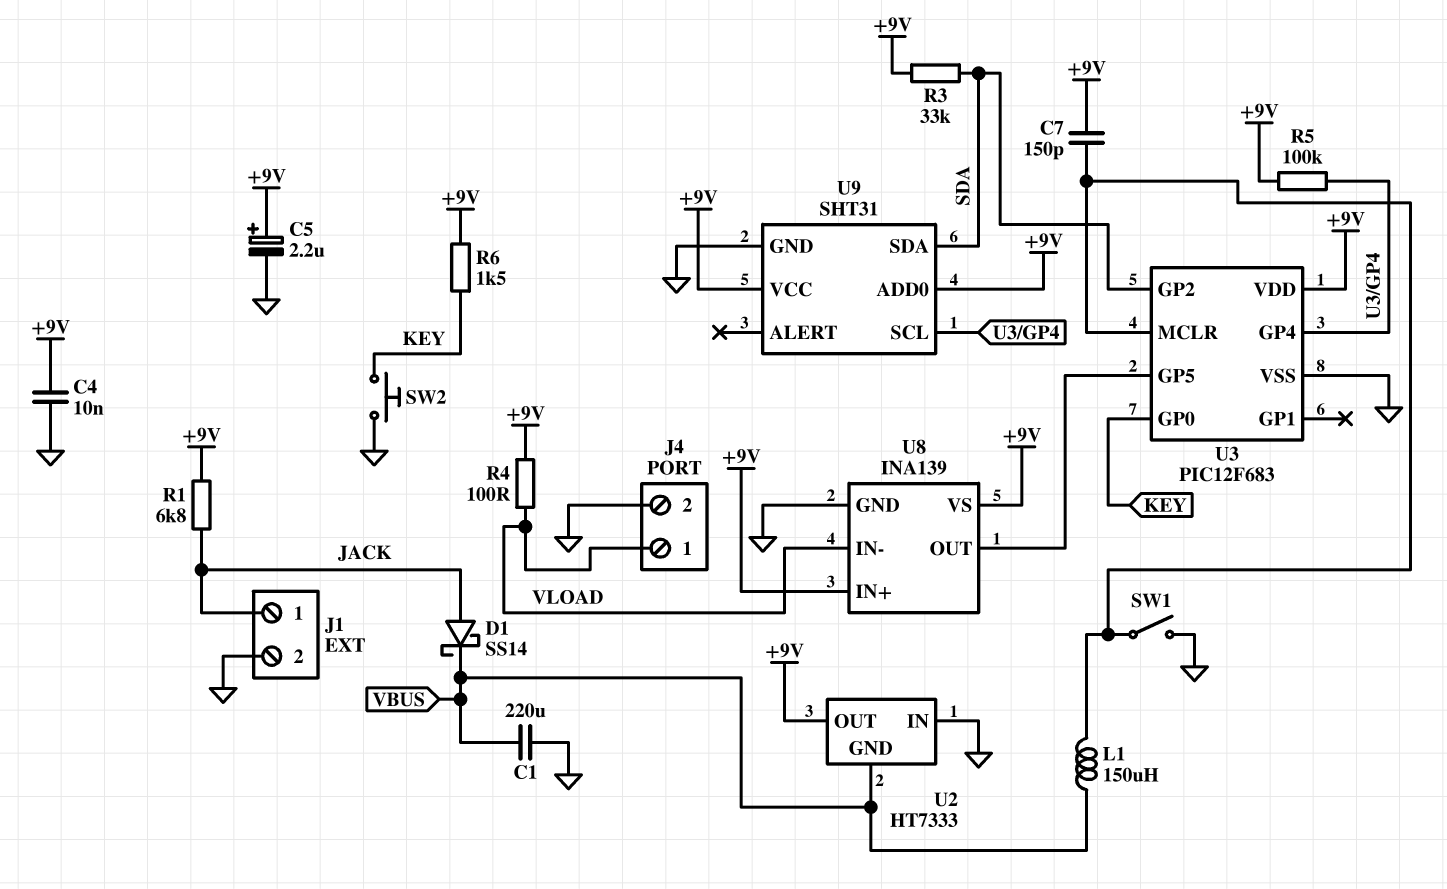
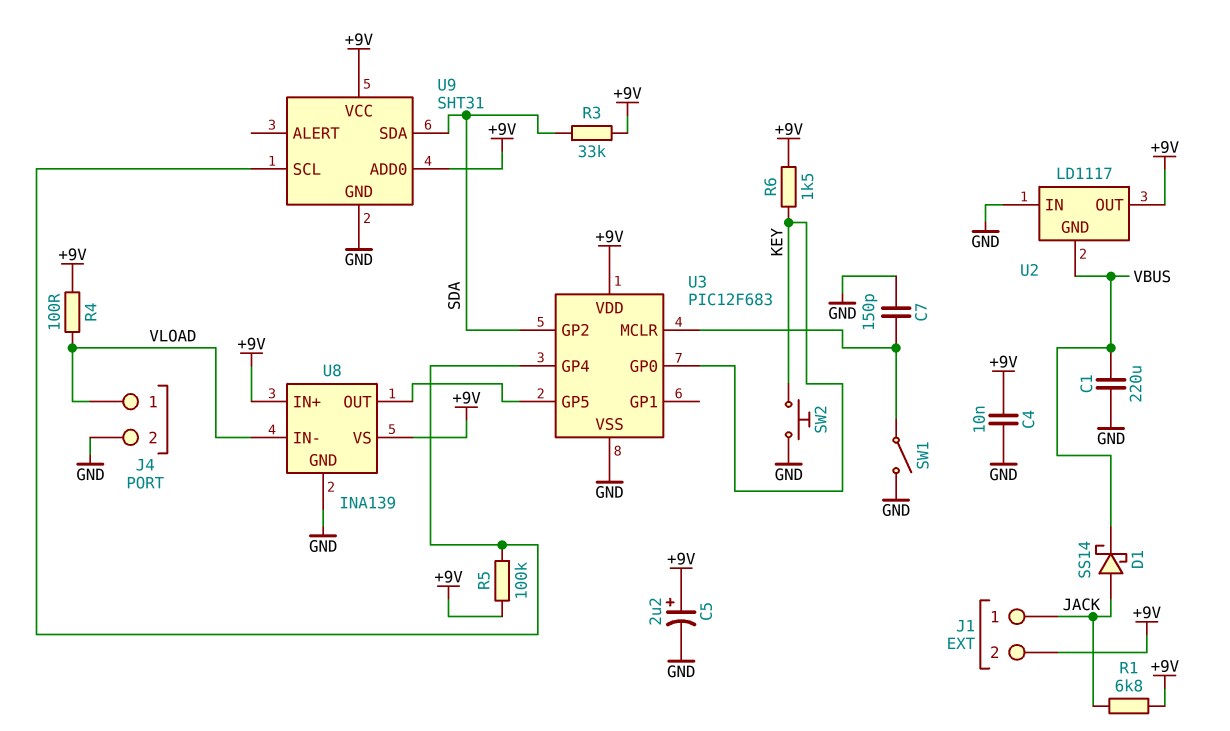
C7: 150pF (+9V, U3/MCLR) -> 150pF (GND, U3/MCLR)
J1 pin 2: GND -> +9V
L1: 150uH (U3/MCLR, VBUS) -> none
U2: HT7333 -> LD1117

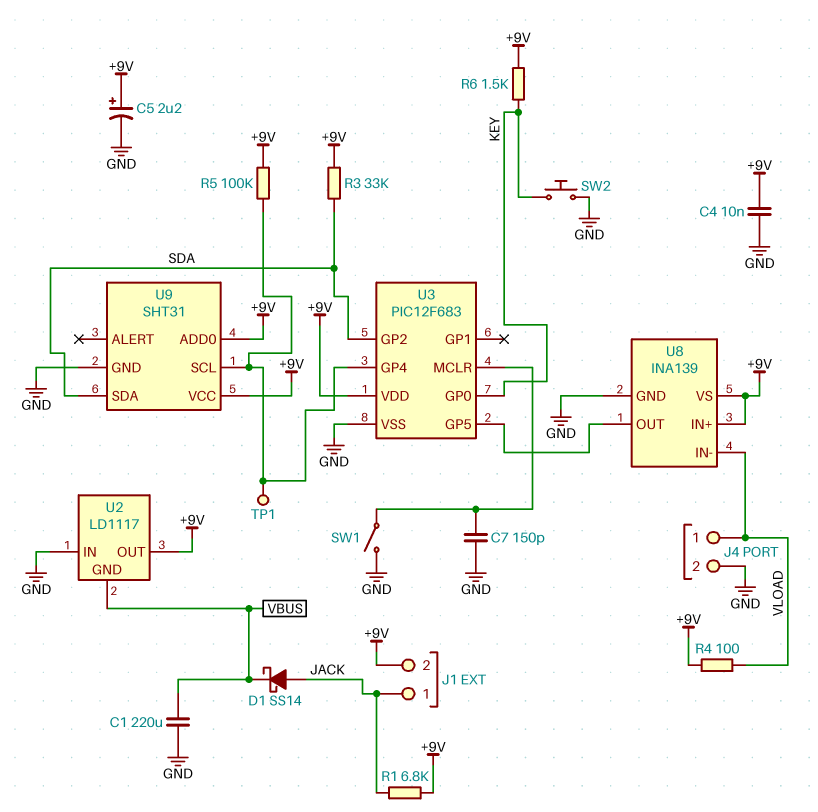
TP1: none -> test point (U3/GP4)

